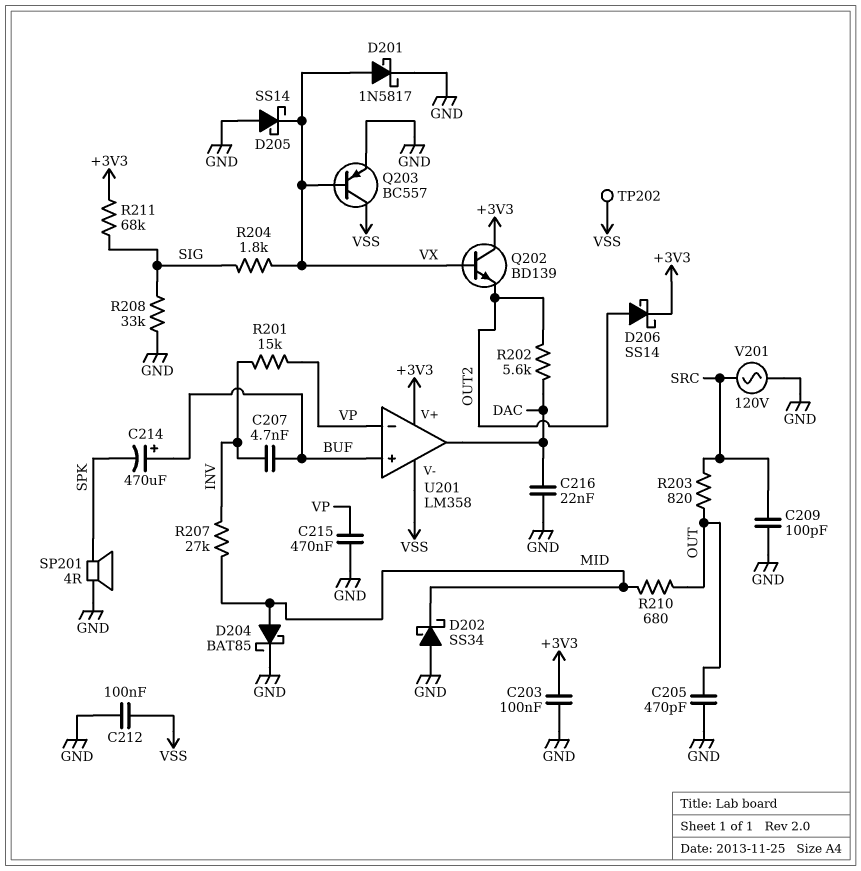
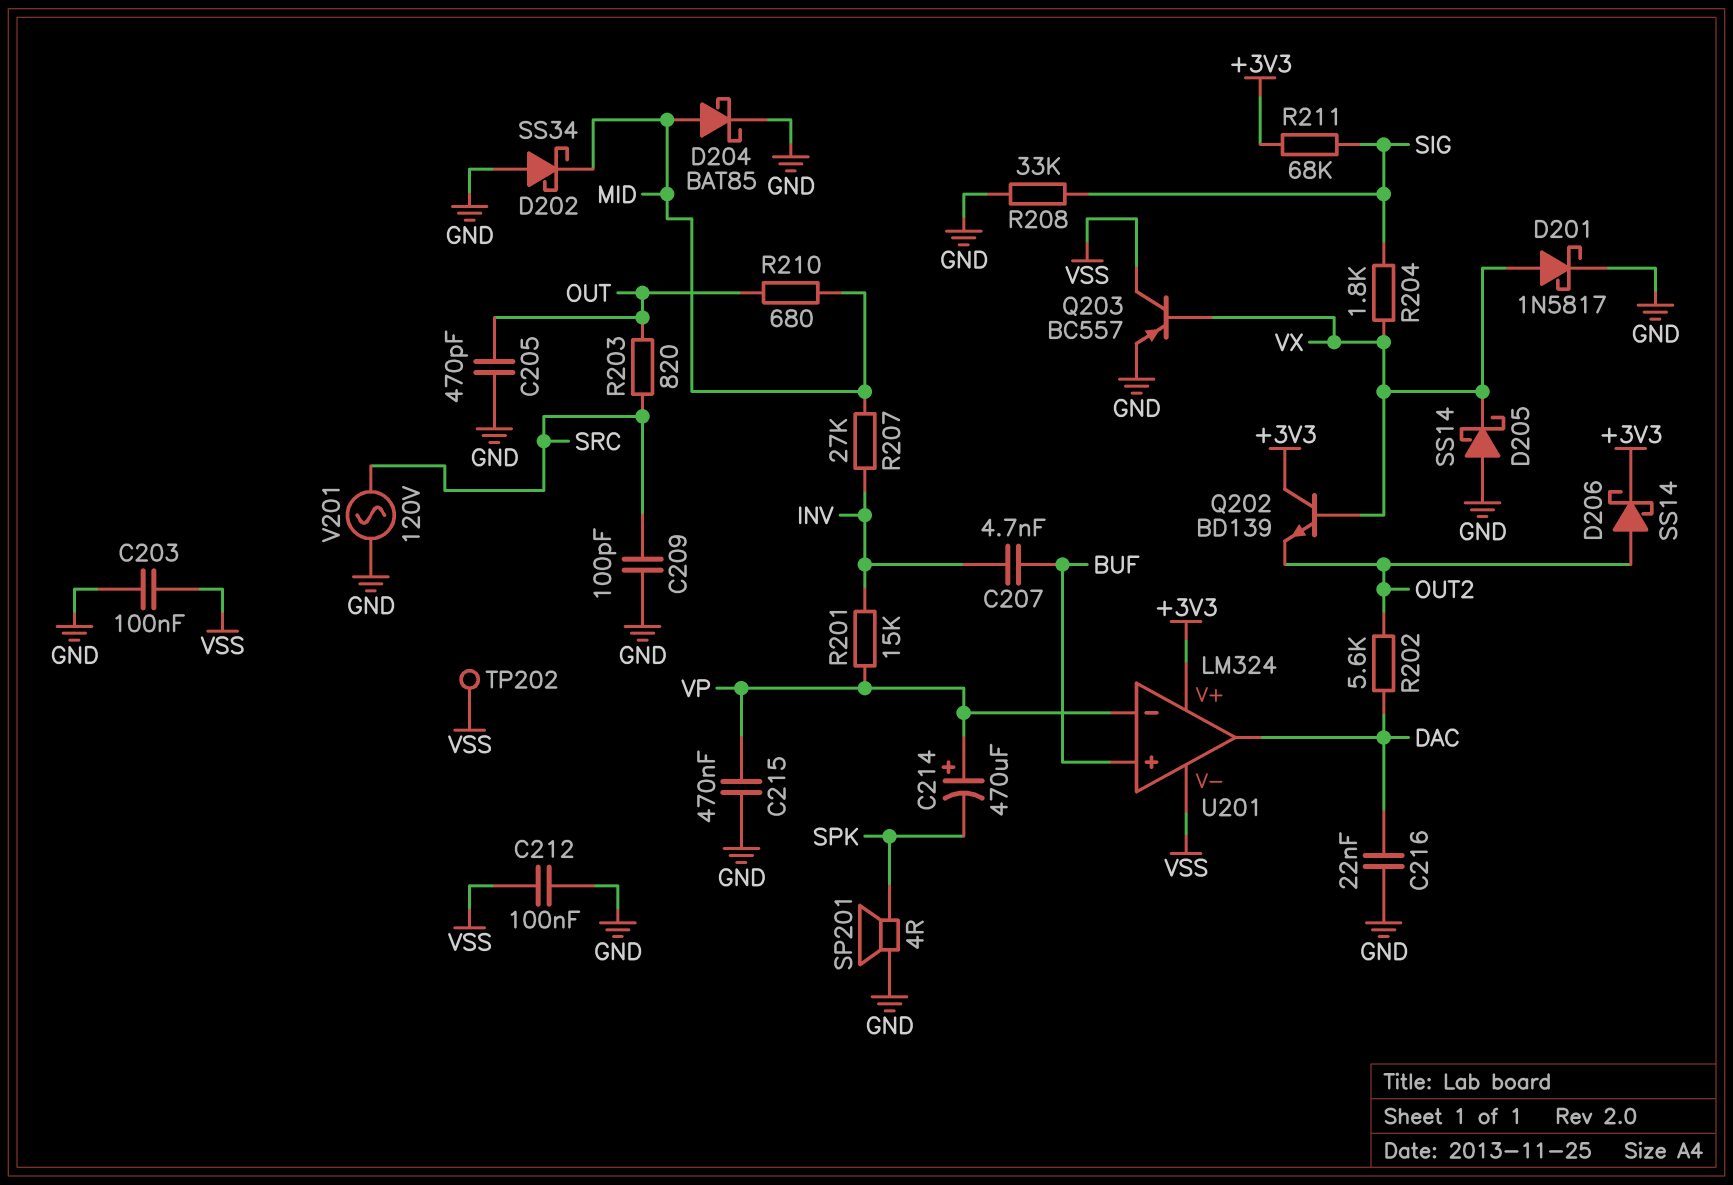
C203: 100nF (+3V3, GND) -> 100nF (GND, VSS)
C214: 470uF (plus BUF, minus SPK) -> 470uF (plus VP, minus SPK)
U201: LM358 -> LM324

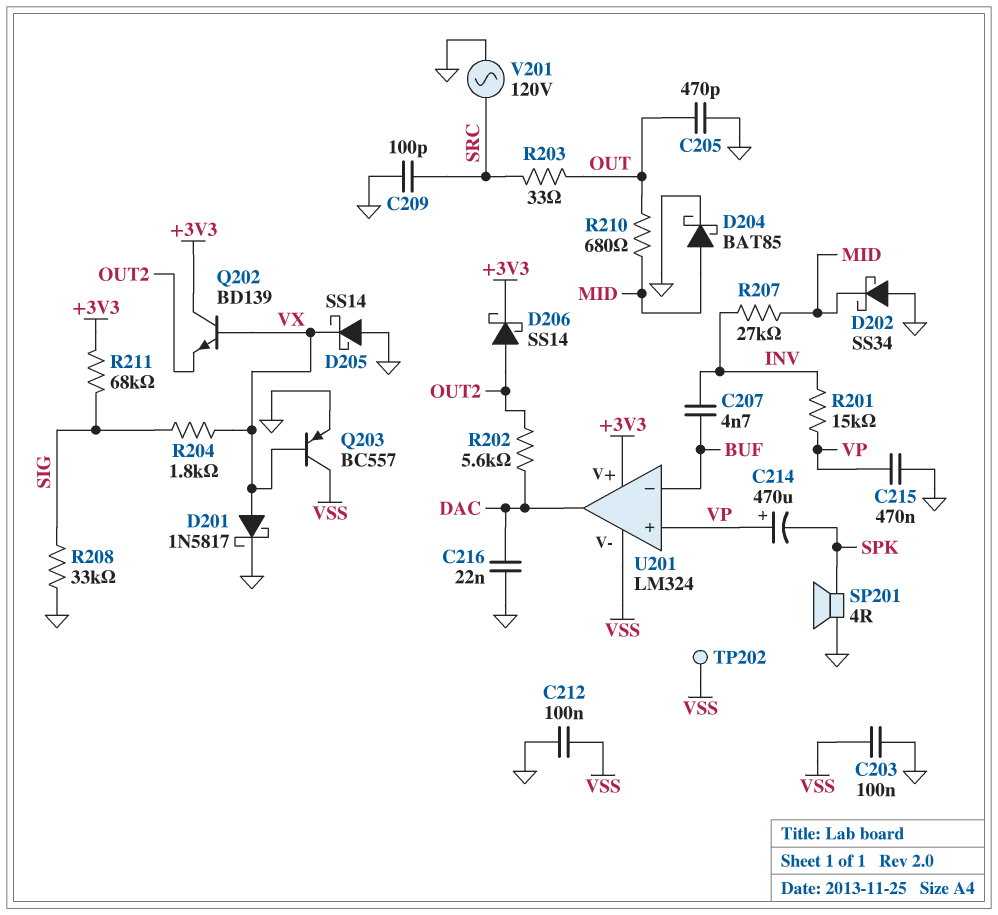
R203: 820 (OUT, SRC) -> 33 (OUT, SRC)
U201 pin in+: BUF -> VP
U201 pin in-: VP -> BUF

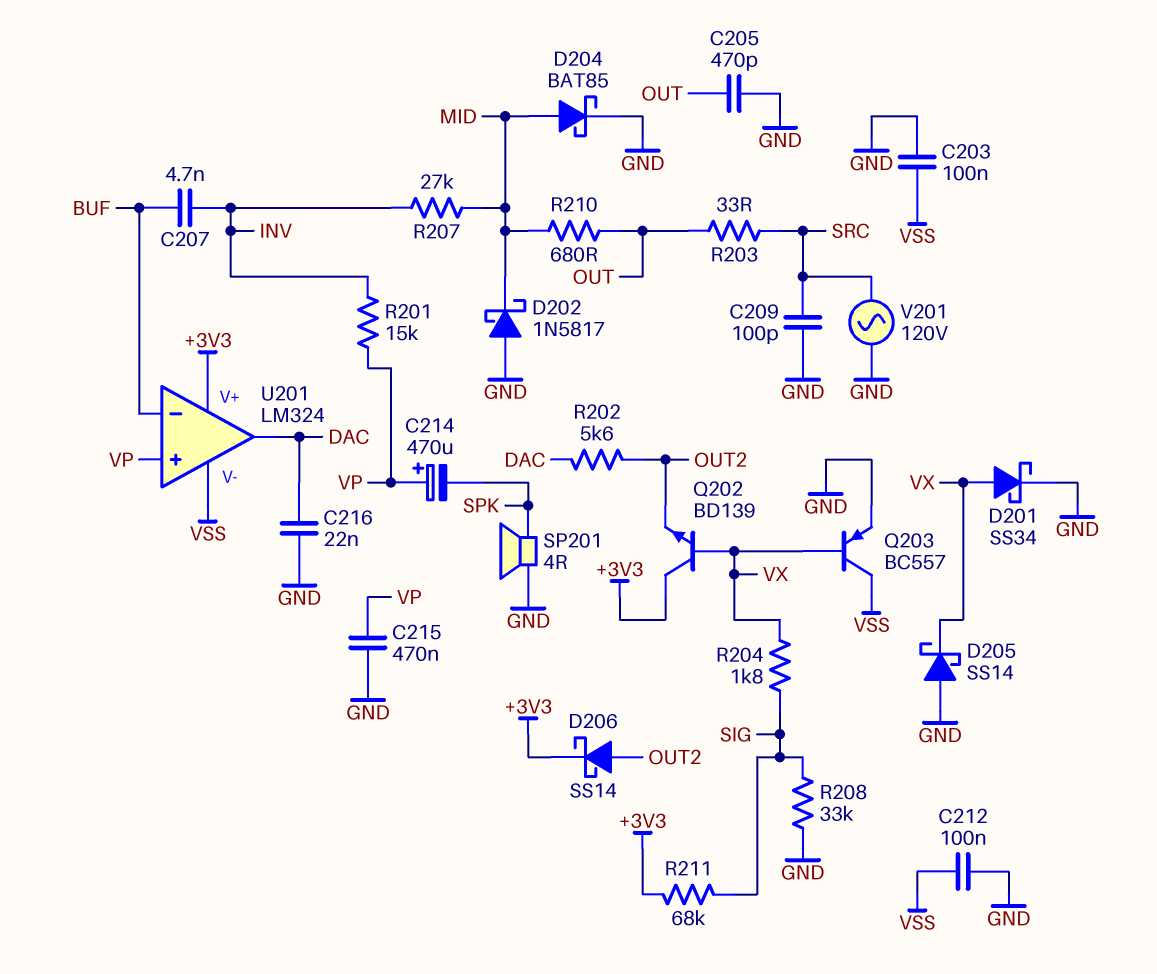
D201: schottky 1N5817 (A VX, K GND) -> schottky SS34 (A VX, K GND)
D202: schottky SS34 (A GND, K MID) -> schottky 1N5817 (A GND, K MID)
TP202: test point (VSS) -> none

